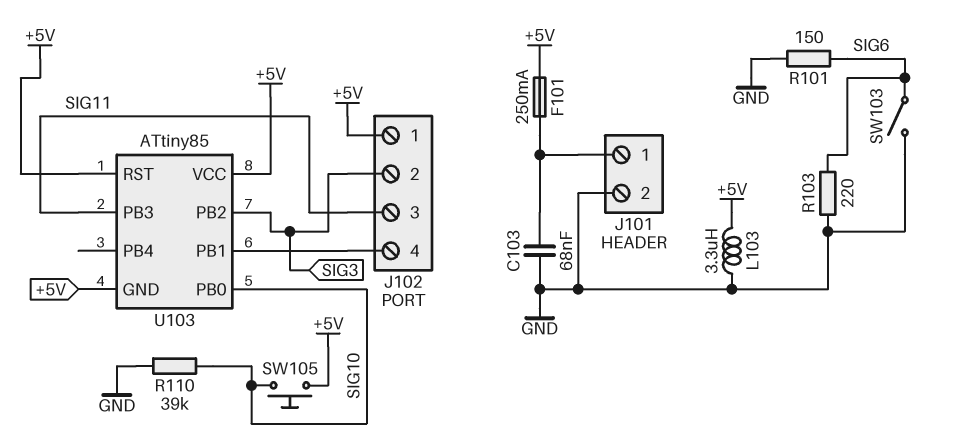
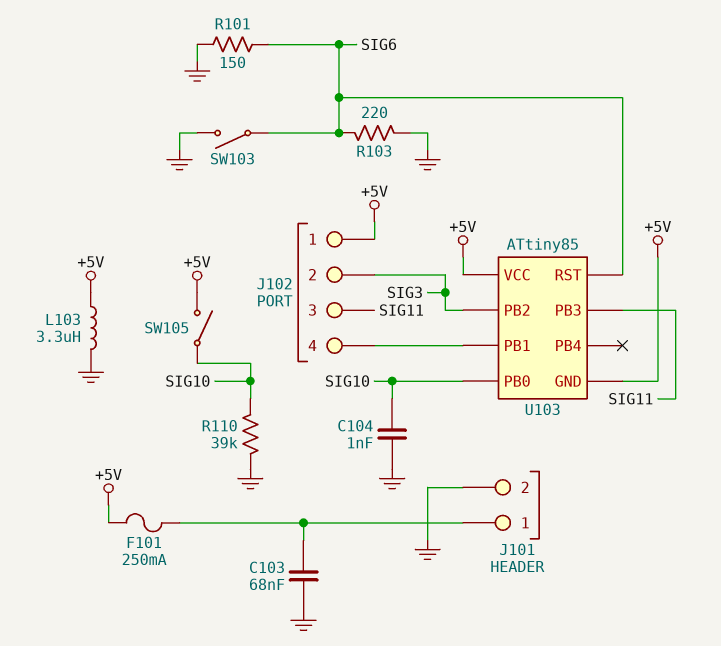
C104: none -> 1nF (GND, SIG10)
SW105: button (+5V, SIG10) -> switch (+5V, SIG10)
U103 pin RST: +5V -> SIG6

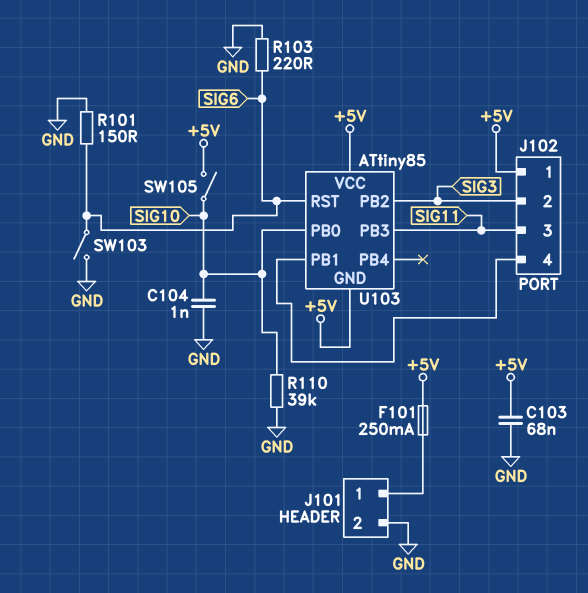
C103: 68nF (GND, J101/1) -> 68nF (+5V, GND)
L103: 3.3uH (+5V, GND) -> none

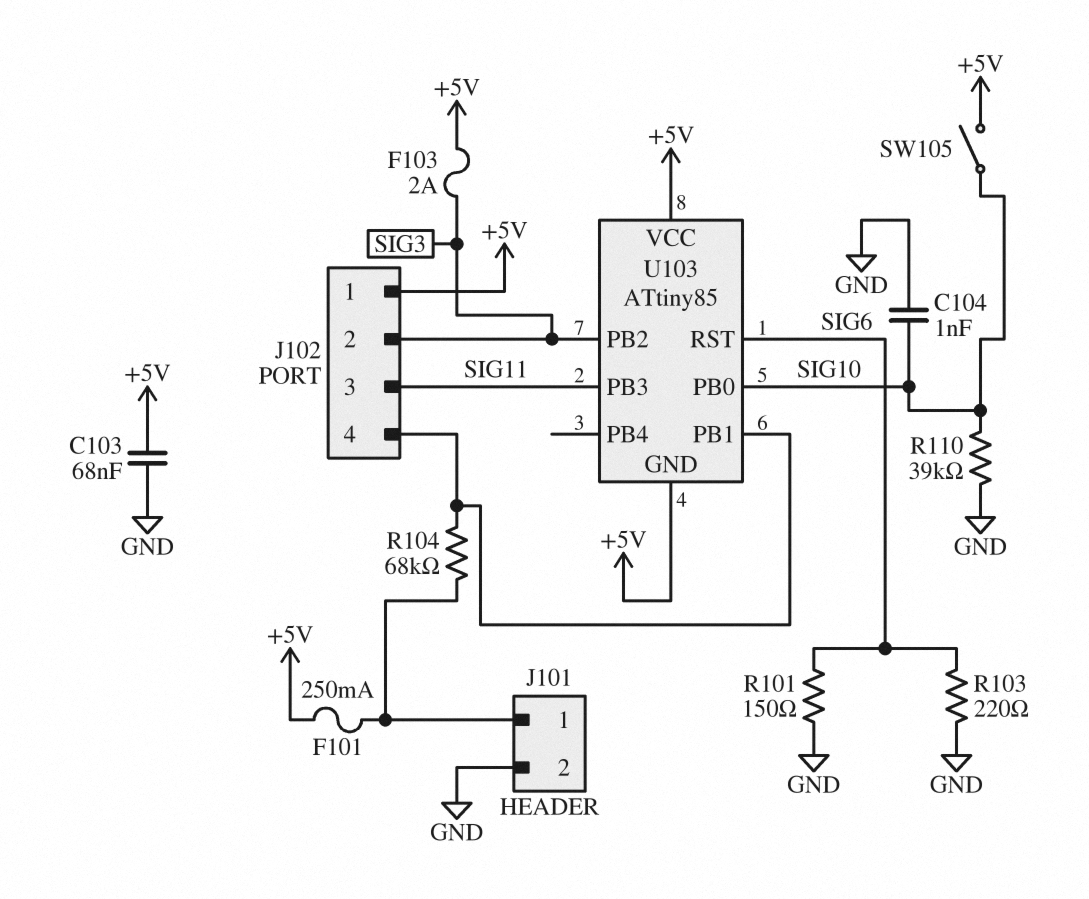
F103: none -> 2A (+5V, SIG3)
R104: none -> 68k (J101/1, J102/4)
SW103: switch (GND, SIG6) -> none

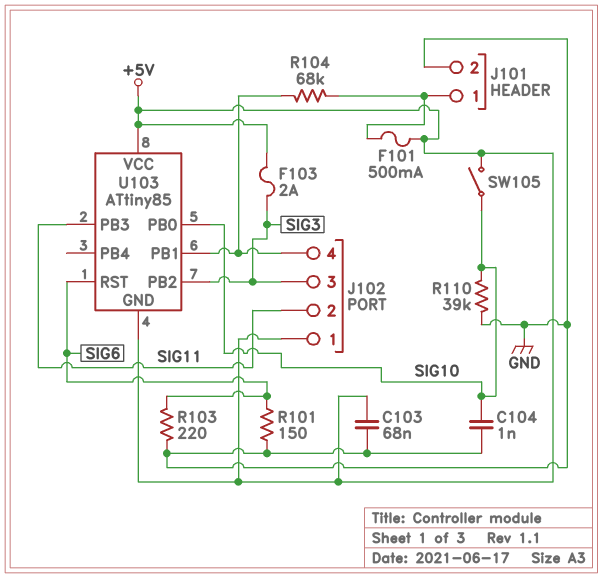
F101: 250mA (+5V, J101/1) -> 500mA (+5V, J101/1)
J102 pin 2: SIG3 -> SIG11
J102 pin 3: SIG11 -> SIG3

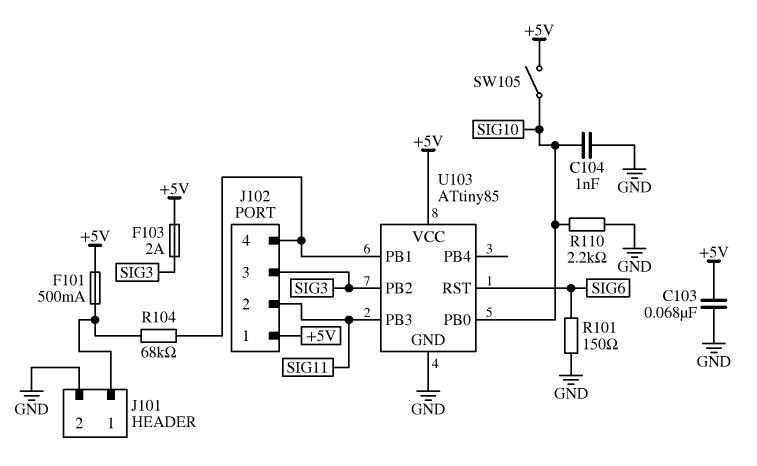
R103: 220 (GND, SIG6) -> none
R110: 39k (GND, SIG10) -> 2.2k (GND, SIG10)
U103 pin GND: +5V -> GND

